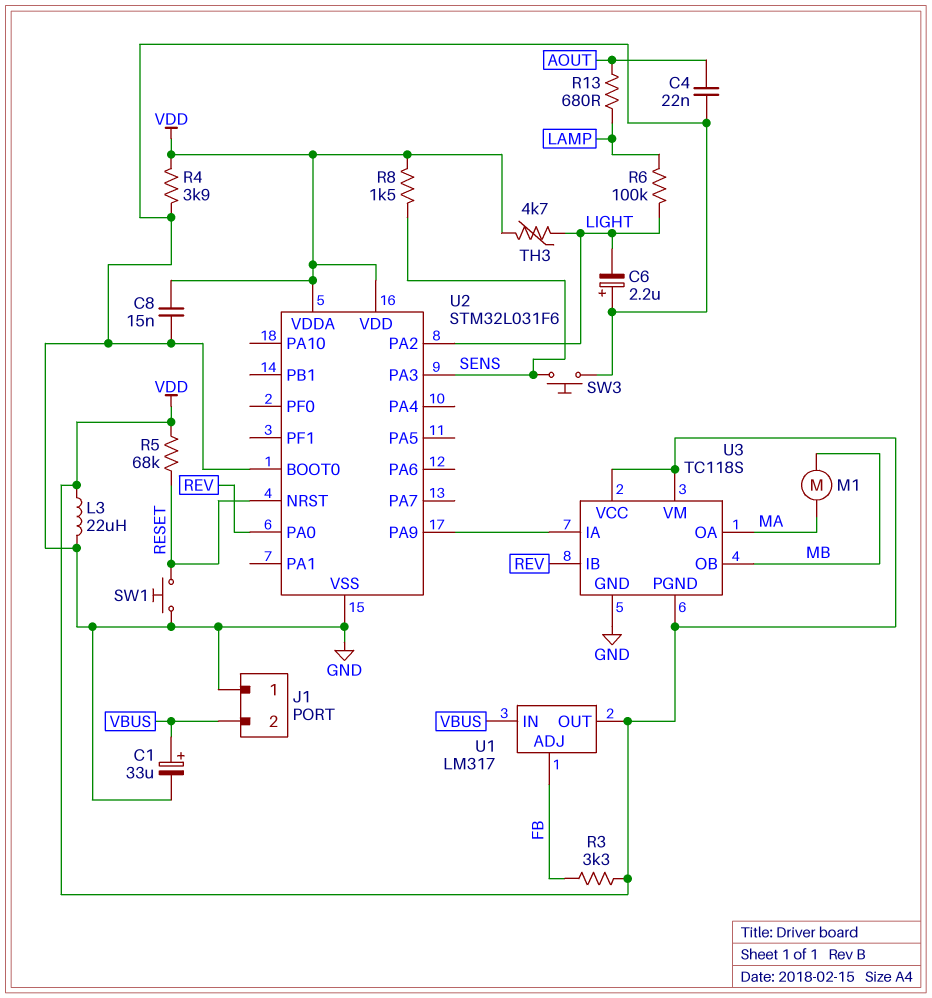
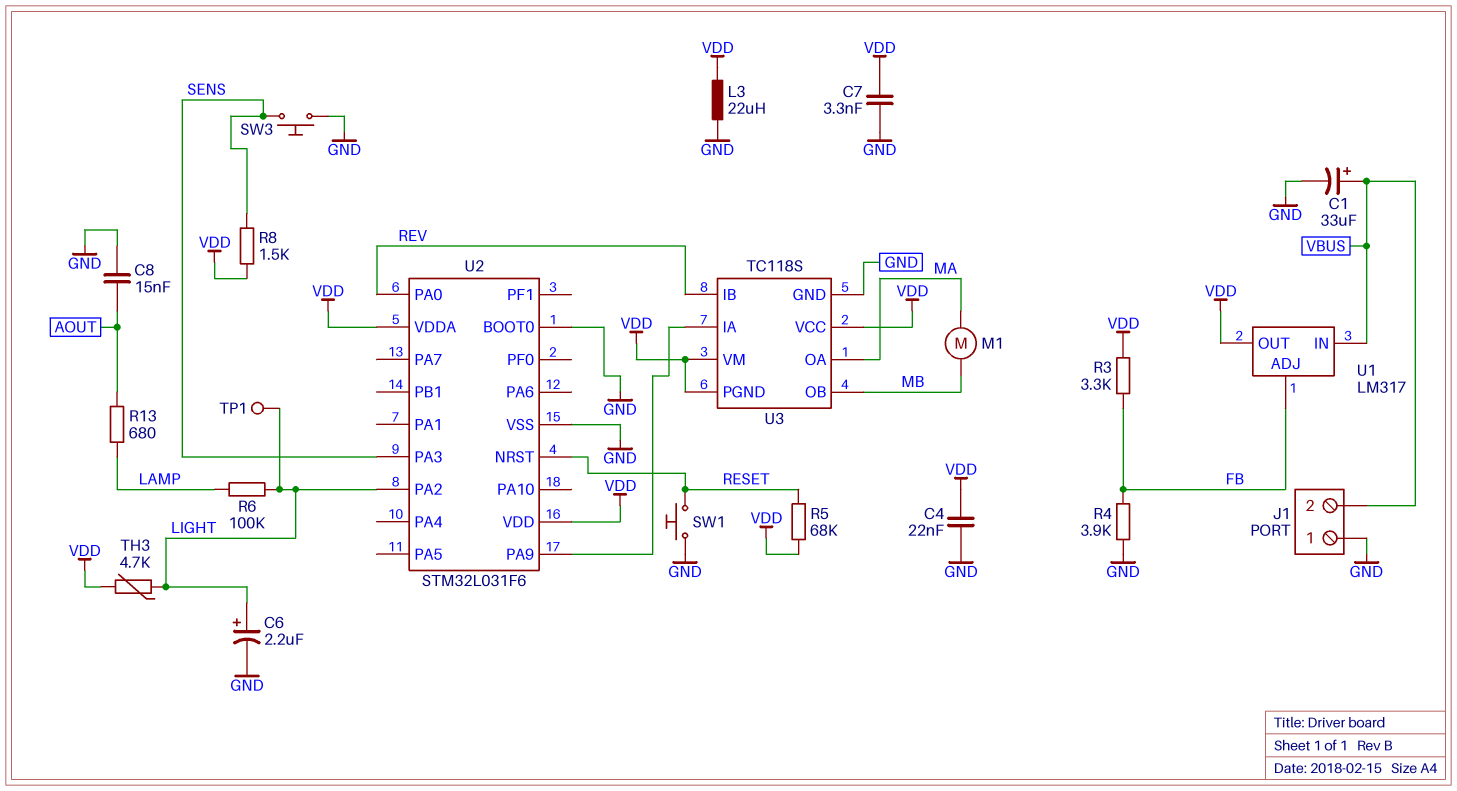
C4: 22nF (AOUT, GND) -> 22nF (GND, VDD)
C6: 2.2uF (plus GND, minus LIGHT) -> 2.2uF (plus LIGHT, minus GND)
C7: none -> 3.3nF (GND, VDD)
C8: 15nF (GND, VDD) -> 15nF (AOUT, GND)
R4: 3.9k (GND, VDD) -> 3.9k (FB, GND)
TP1: none -> test point (LIGHT)

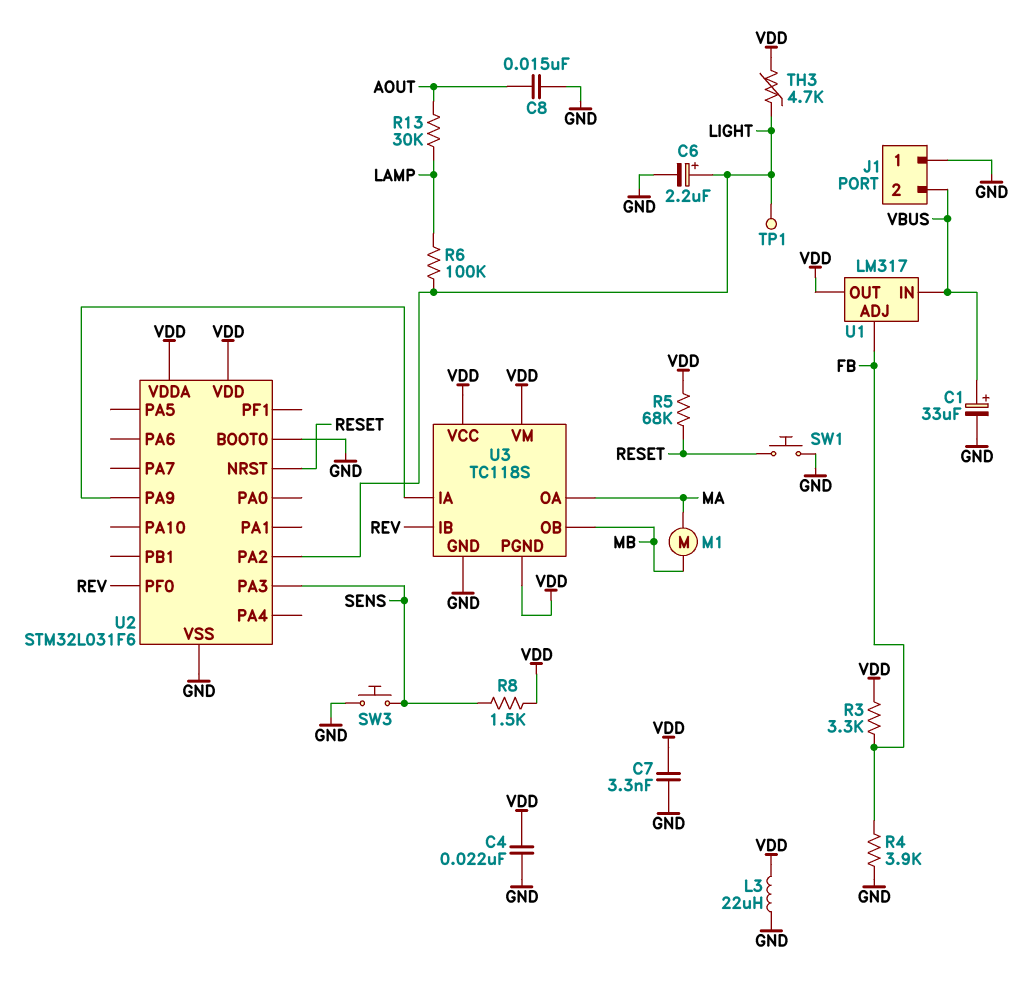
R13: 680 (AOUT, LAMP) -> 30k (AOUT, LAMP)
U2 pin PA0: REV -> none
U2 pin PF0: none -> REV

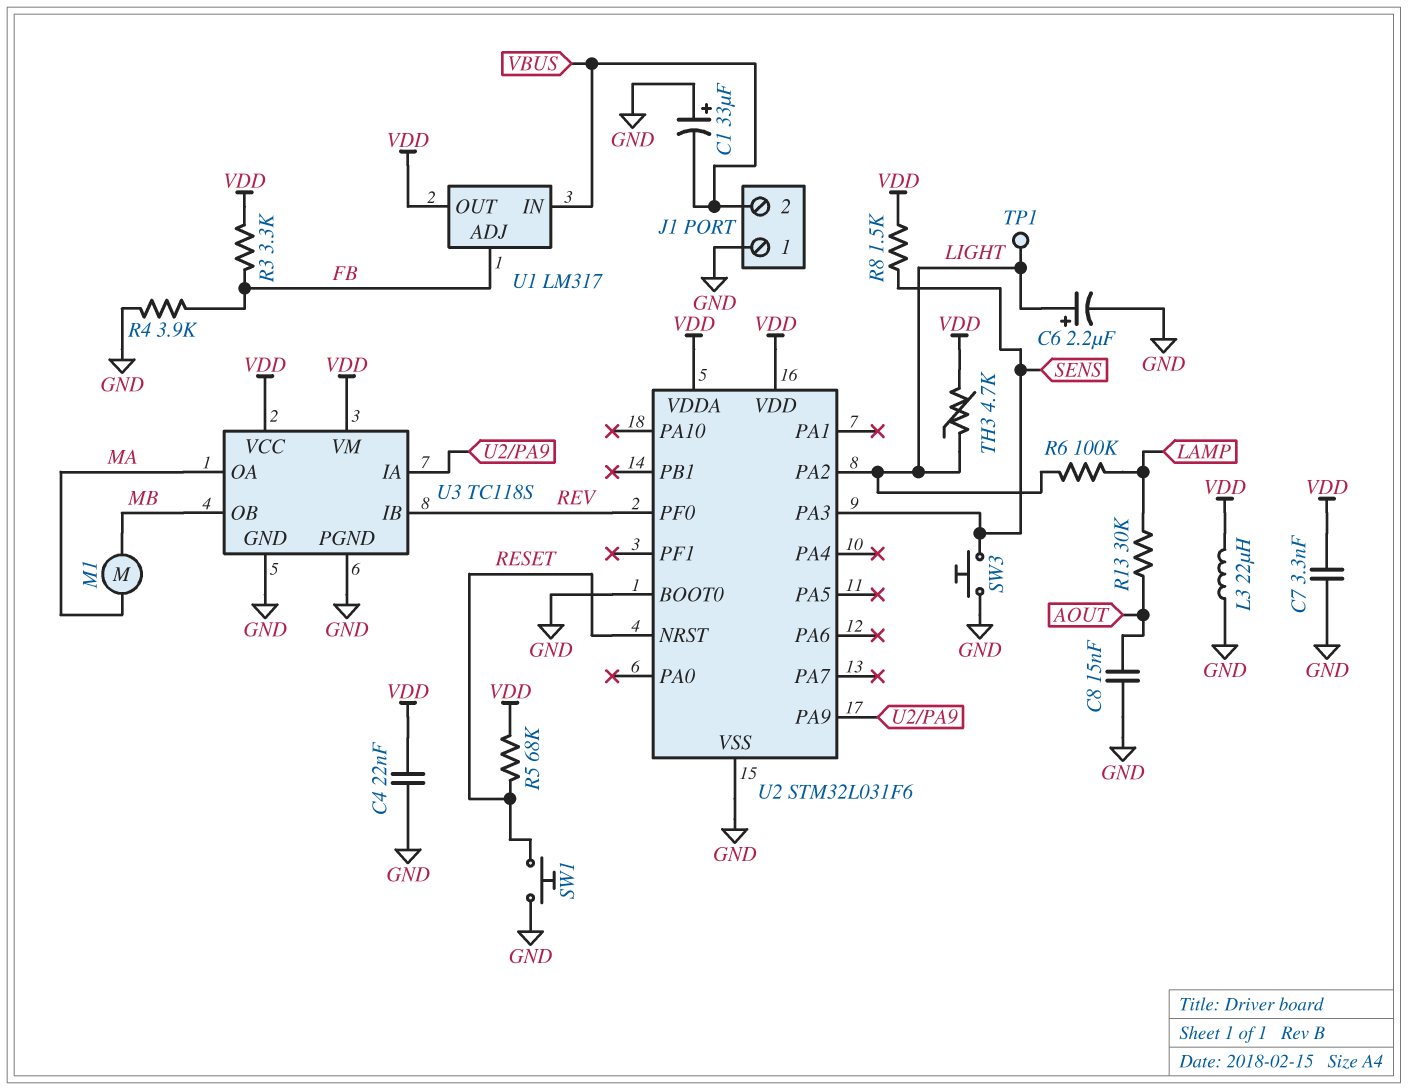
C1: 33uF (plus VBUS, minus GND) -> 33uF (plus GND, minus VBUS)
U3 pin PGND: VDD -> GND

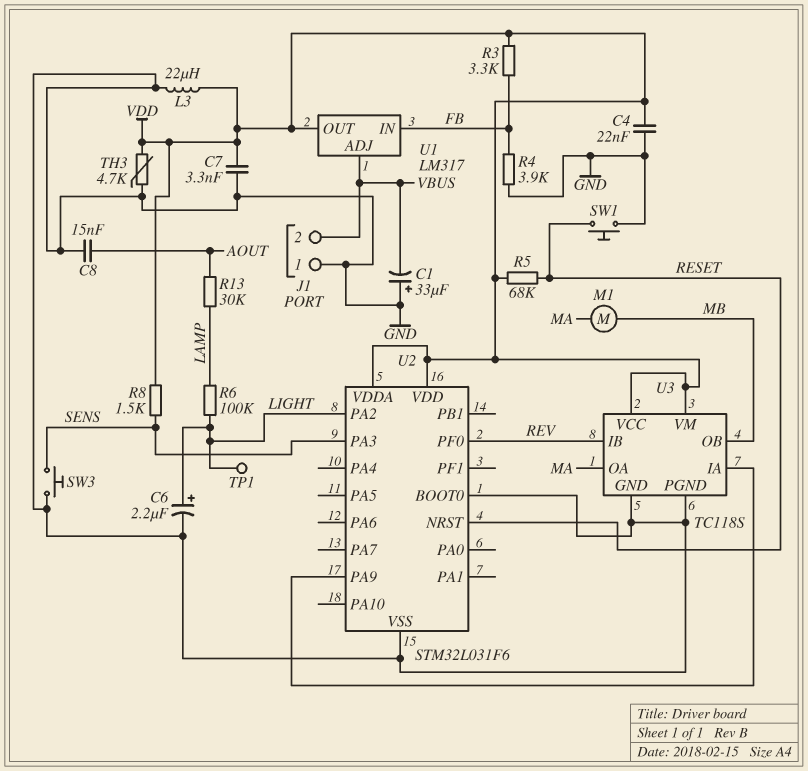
TH3: 4.7k (LIGHT, VDD) -> 4.7k (GND, VDD)
U1 pin ADJ: FB -> VBUS
U1 pin IN: VBUS -> FB

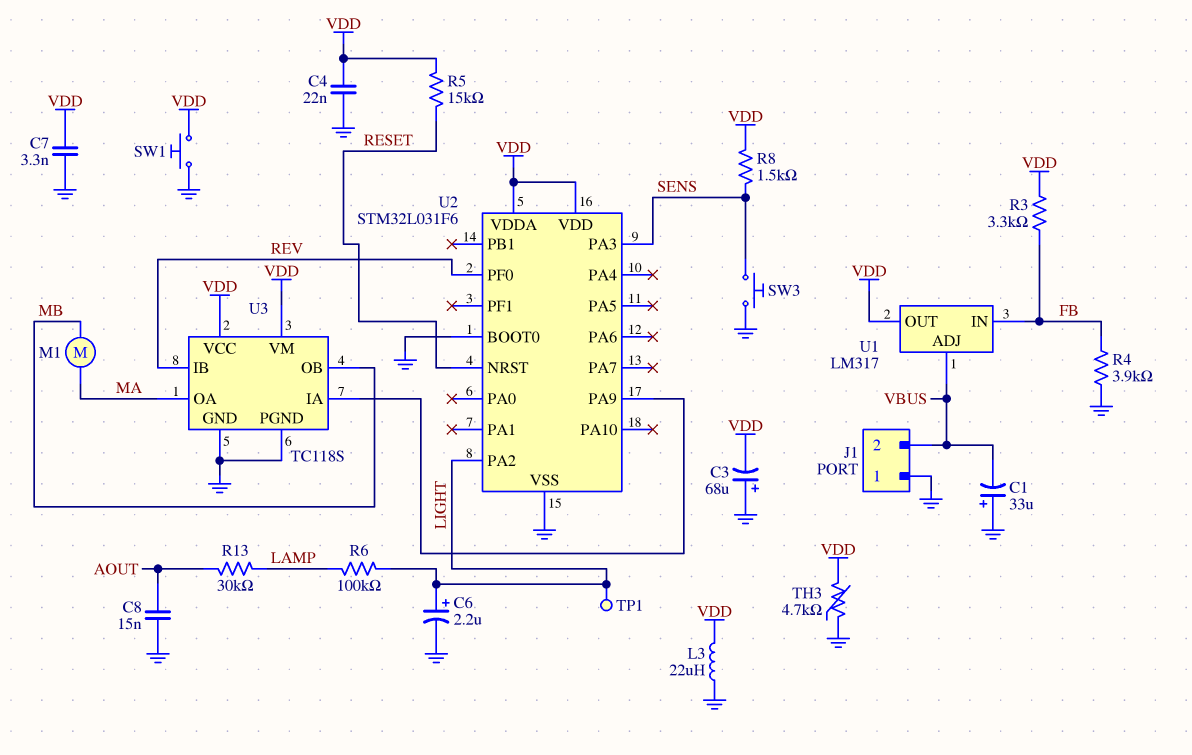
C3: none -> 68uF (plus GND, minus VDD)
R5: 68k (RESET, VDD) -> 15k (RESET, VDD)
SW1: button (GND, RESET) -> button (GND, VDD)

